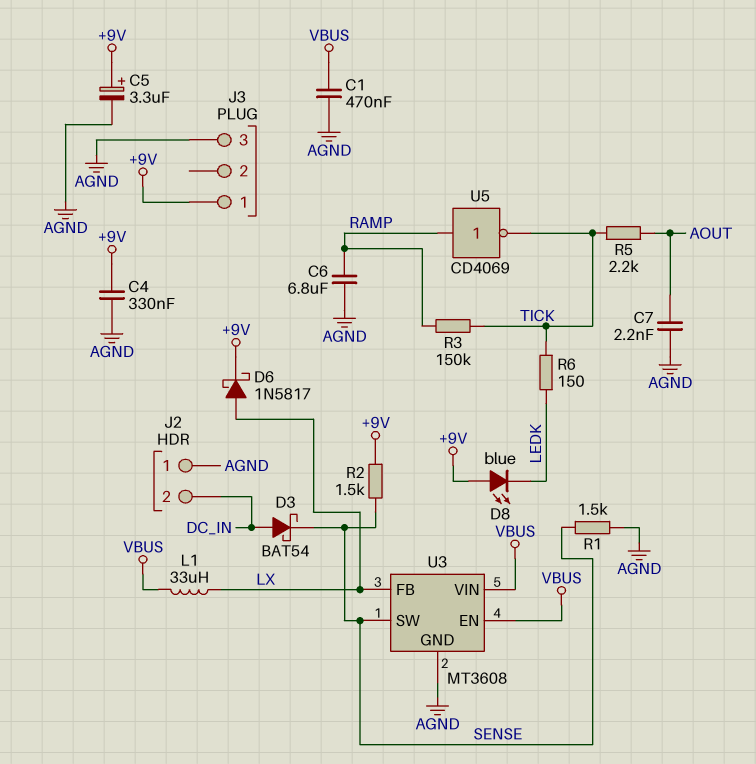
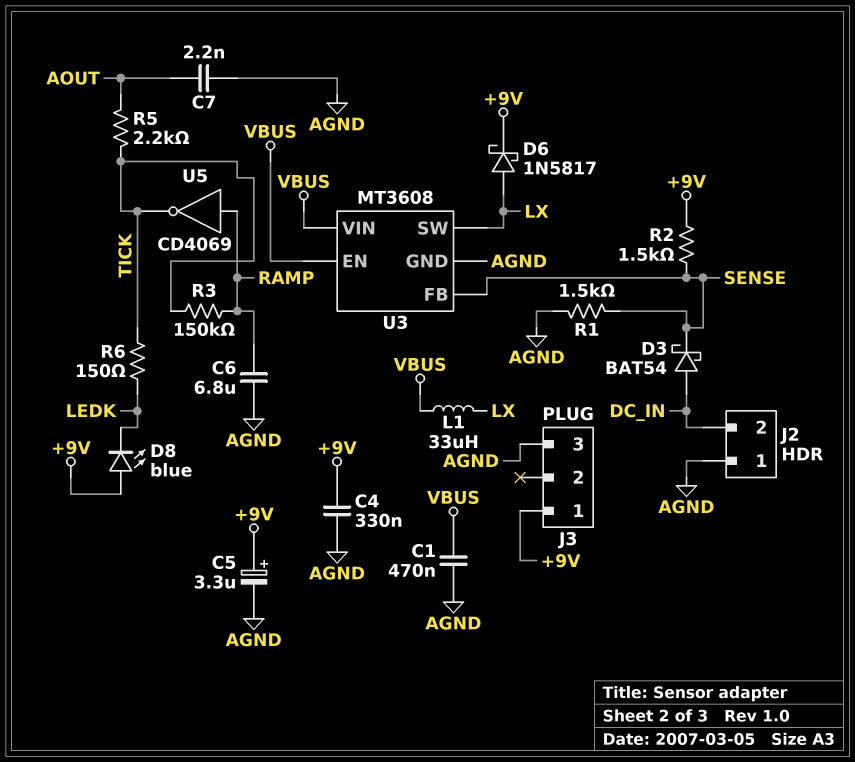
U3 pin FB: LX -> SENSE
U3 pin SW: SENSE -> LX

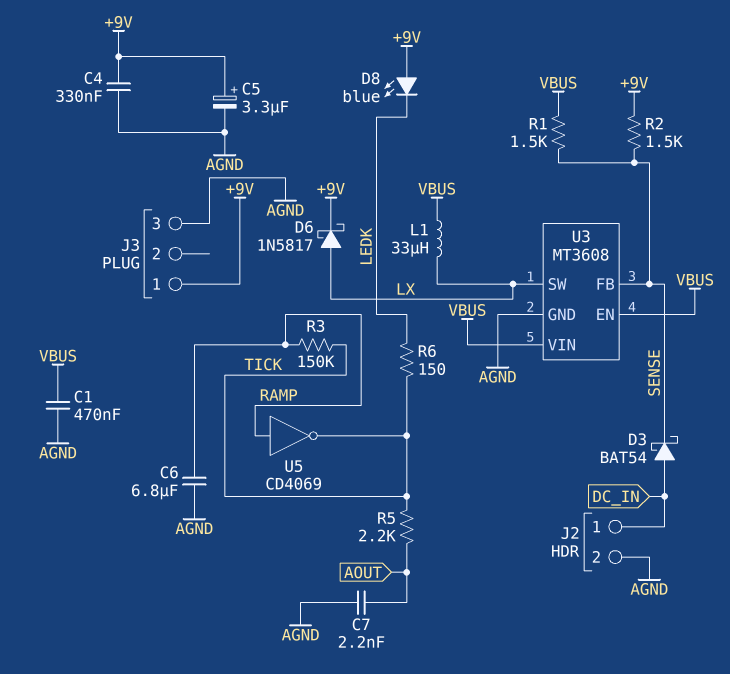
J2 pin 1: AGND -> DC_IN
J2 pin 2: DC_IN -> AGND
R1: 1.5k (AGND, SENSE) -> 1.5k (SENSE, VBUS)

